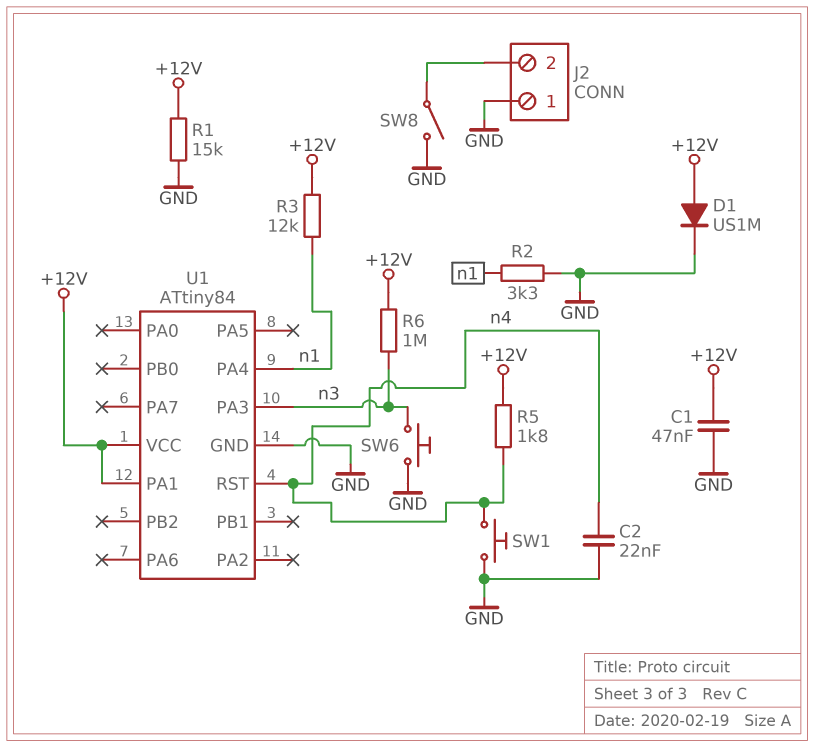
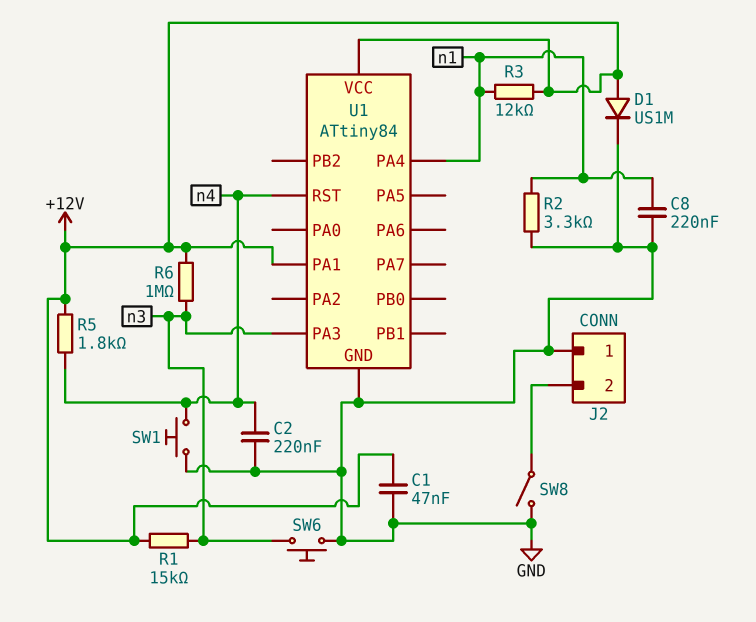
C2: 22nF (GND, n4) -> 220nF (GND, n4)
C8: none -> 220nF (GND, n1)
R1: 15k (+12V, GND) -> 15k (+12V, n3)

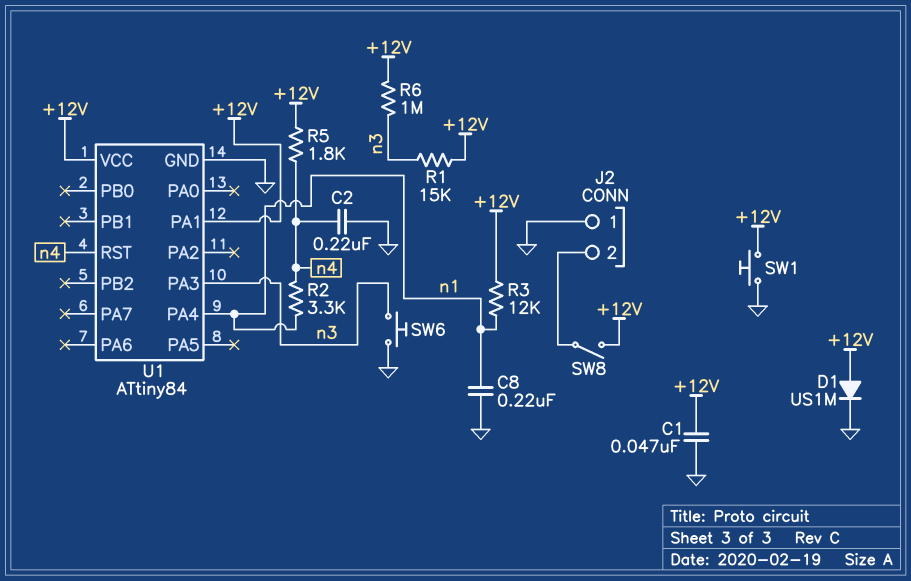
R2: 3.3k (GND, n1) -> 3.3k (n1, n4)
SW1: button (GND, n4) -> button (+12V, GND)
SW8: switch (GND, J2/2) -> switch (+12V, J2/2)

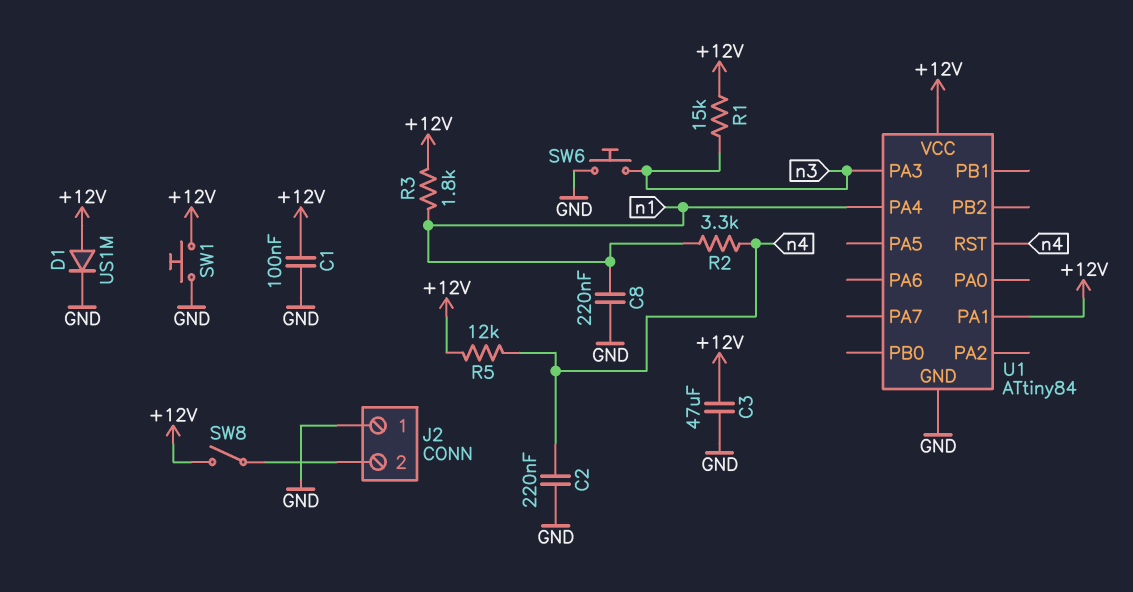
C1: 47nF (+12V, GND) -> 100nF (+12V, GND)
C3: none -> 47uF (+12V, GND)
R3: 12k (+12V, n1) -> 1.8k (+12V, n1)
R5: 1.8k (+12V, n4) -> 12k (+12V, n4)
R6: 1M (+12V, n3) -> none

